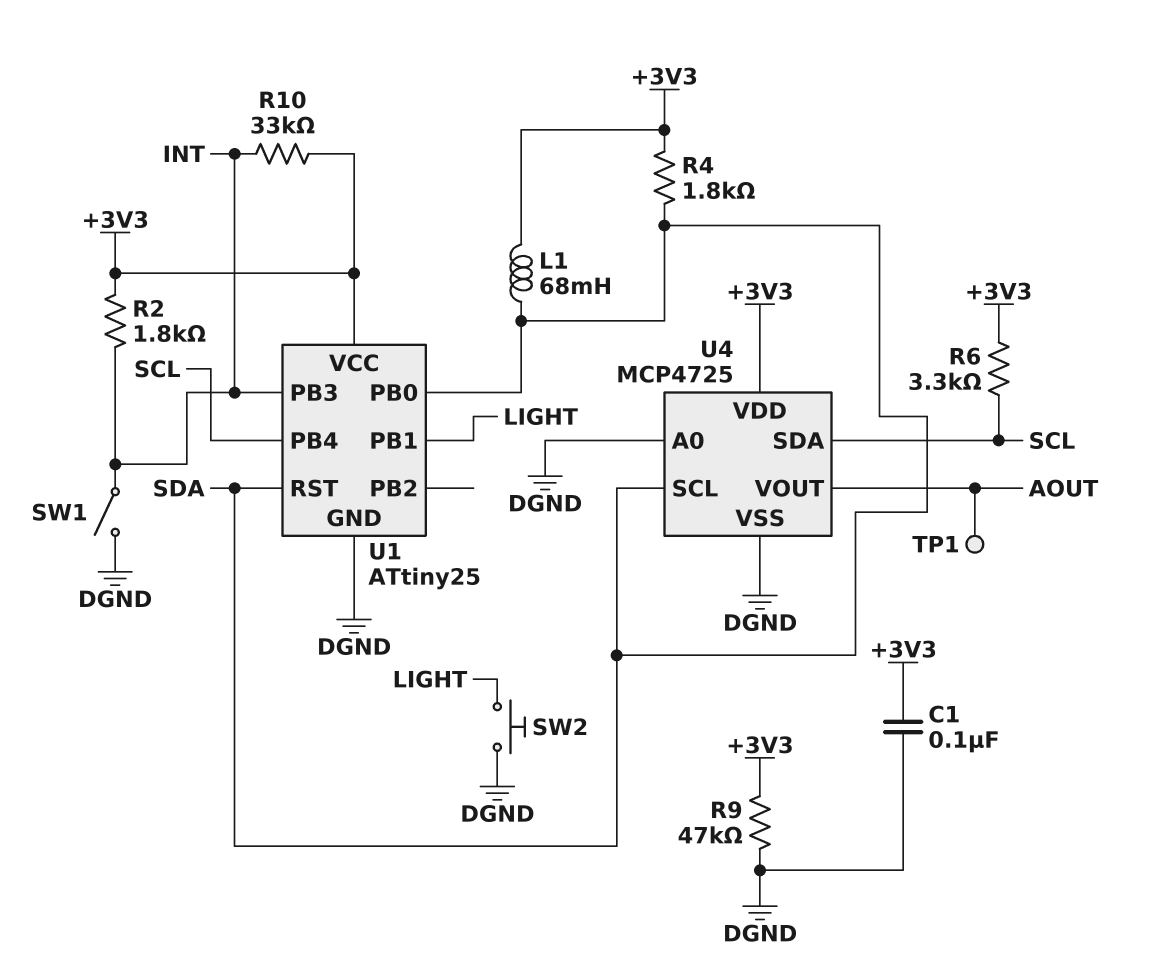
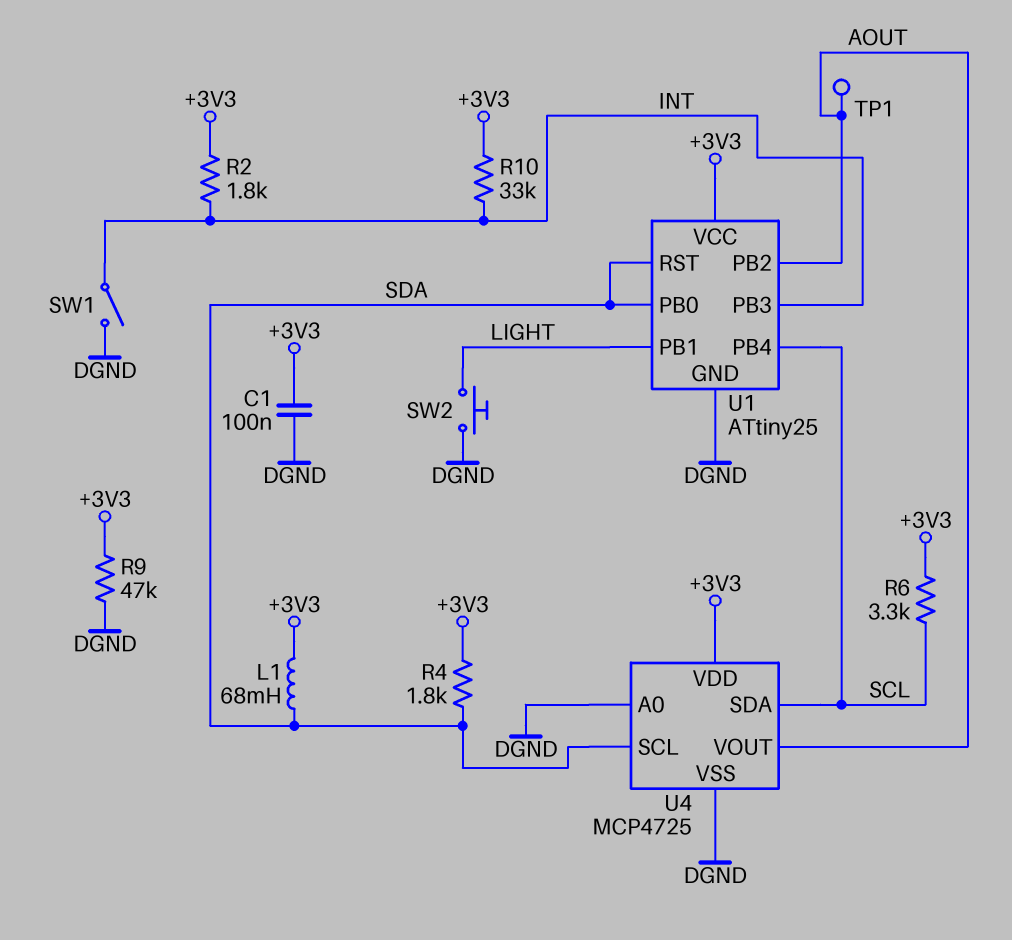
U1 pin PB2: none -> AOUT

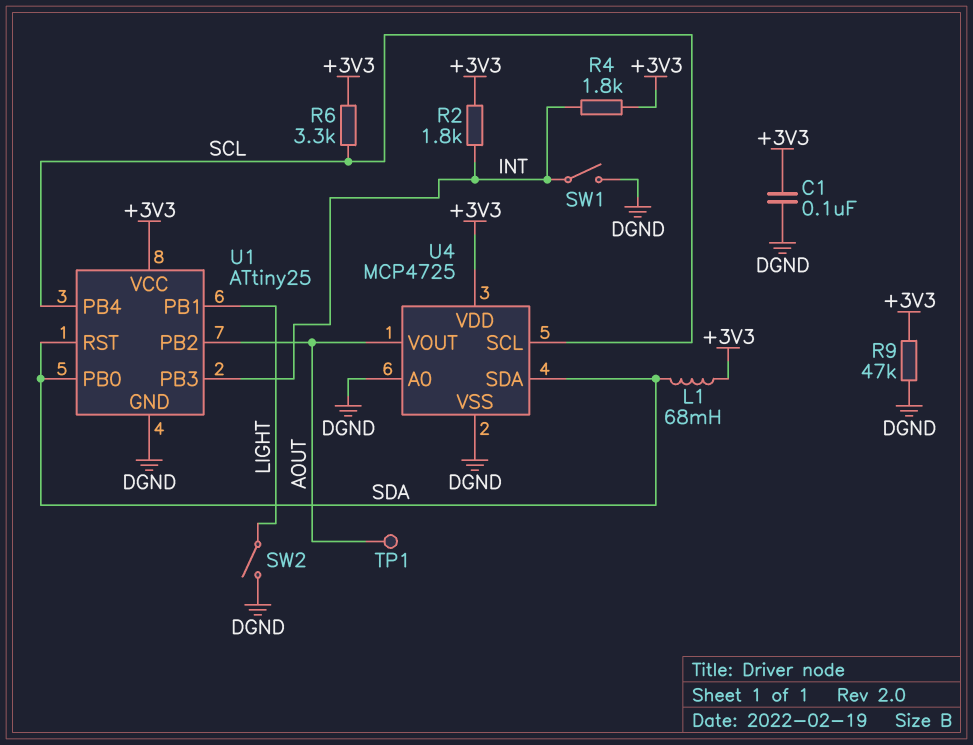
R4: 1.8k (+3V3, SDA) -> 1.8k (+3V3, INT)
R10: 33k (+3V3, INT) -> none
SW2: button (DGND, LIGHT) -> switch (DGND, LIGHT)
U4 pin SCL: SDA -> SCL
U4 pin SDA: SCL -> SDA

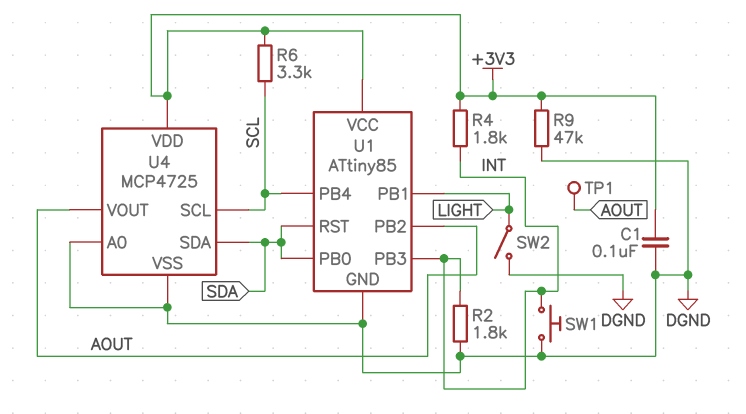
L1: 68mH (+3V3, SDA) -> none
R2: 1.8k (+3V3, INT) -> 1.8k (DGND, INT)
SW1: switch (DGND, INT) -> button (DGND, INT)
U1: ATtiny25 -> ATtiny85

